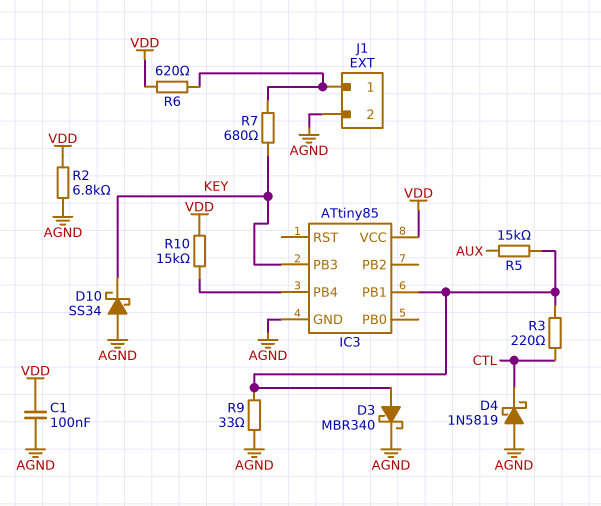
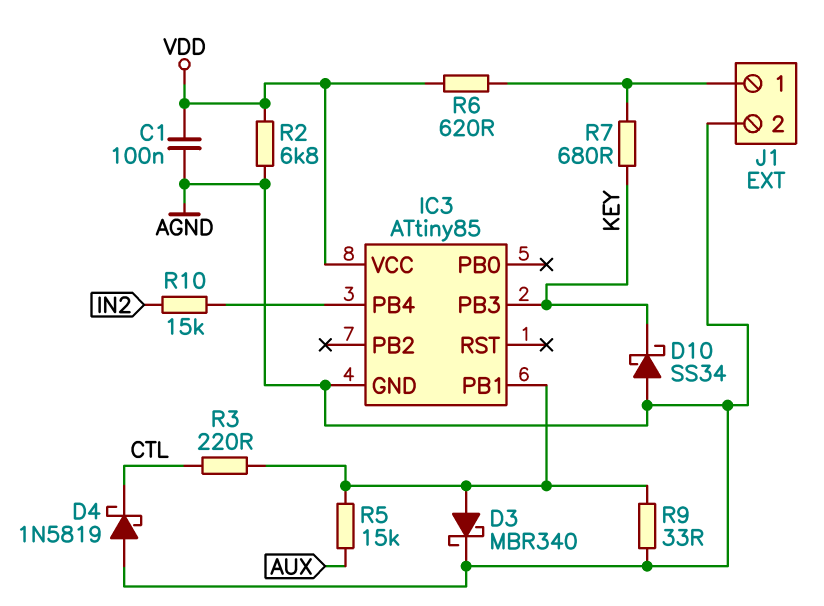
R10: 15k (IC3/PB4, VDD) -> 15k (IC3/PB4, IN2)

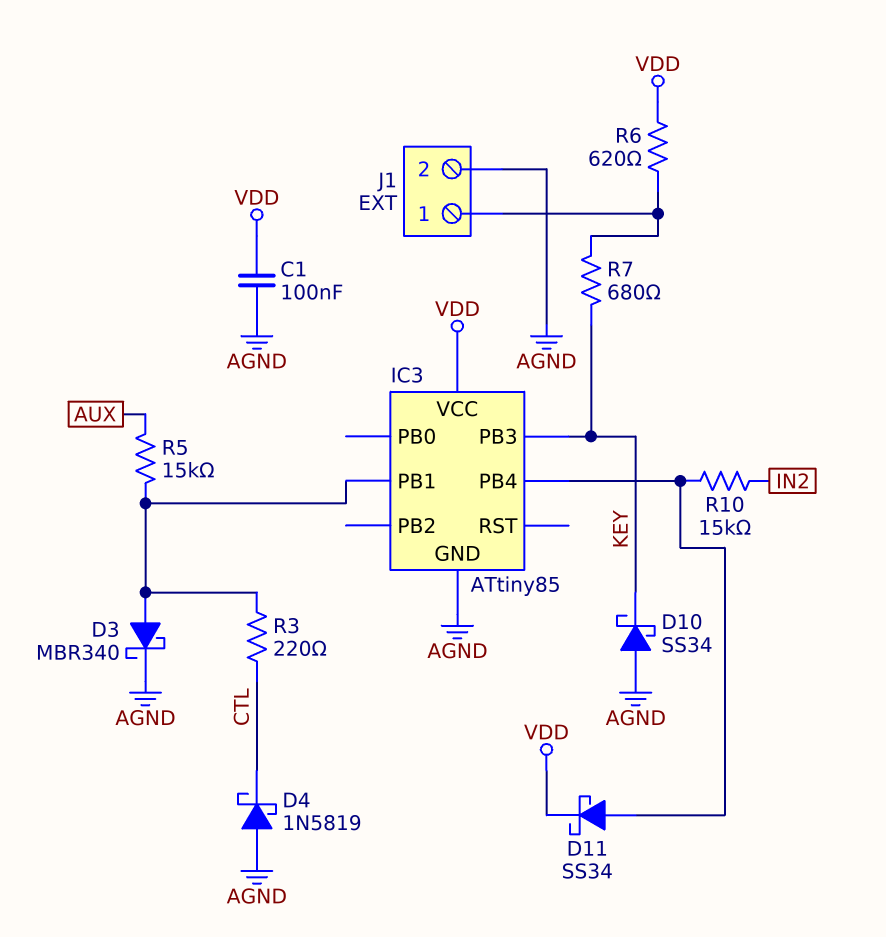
D11: none -> schottky SS34 (A IC3/PB4, K VDD)
R2: 6.8k (AGND, VDD) -> none
R9: 33 (AGND, IC3/PB1) -> none

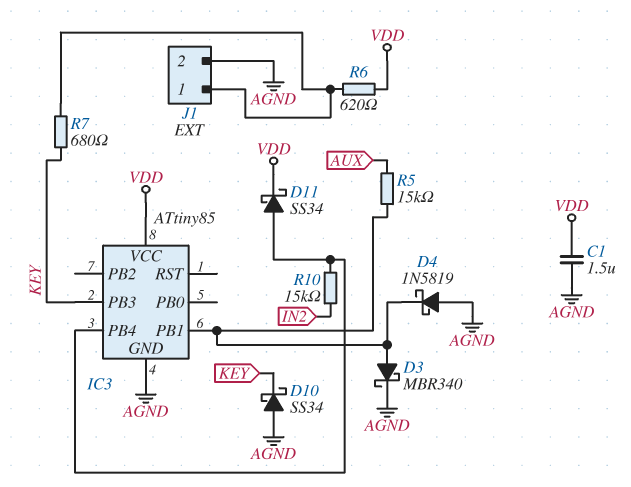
C1: 100nF (AGND, VDD) -> 1.5uF (AGND, VDD)
D4: schottky 1N5819 (A AGND, K CTL) -> schottky 1N5819 (A AGND, K IC3/PB1)
R3: 220 (CTL, IC3/PB1) -> none

